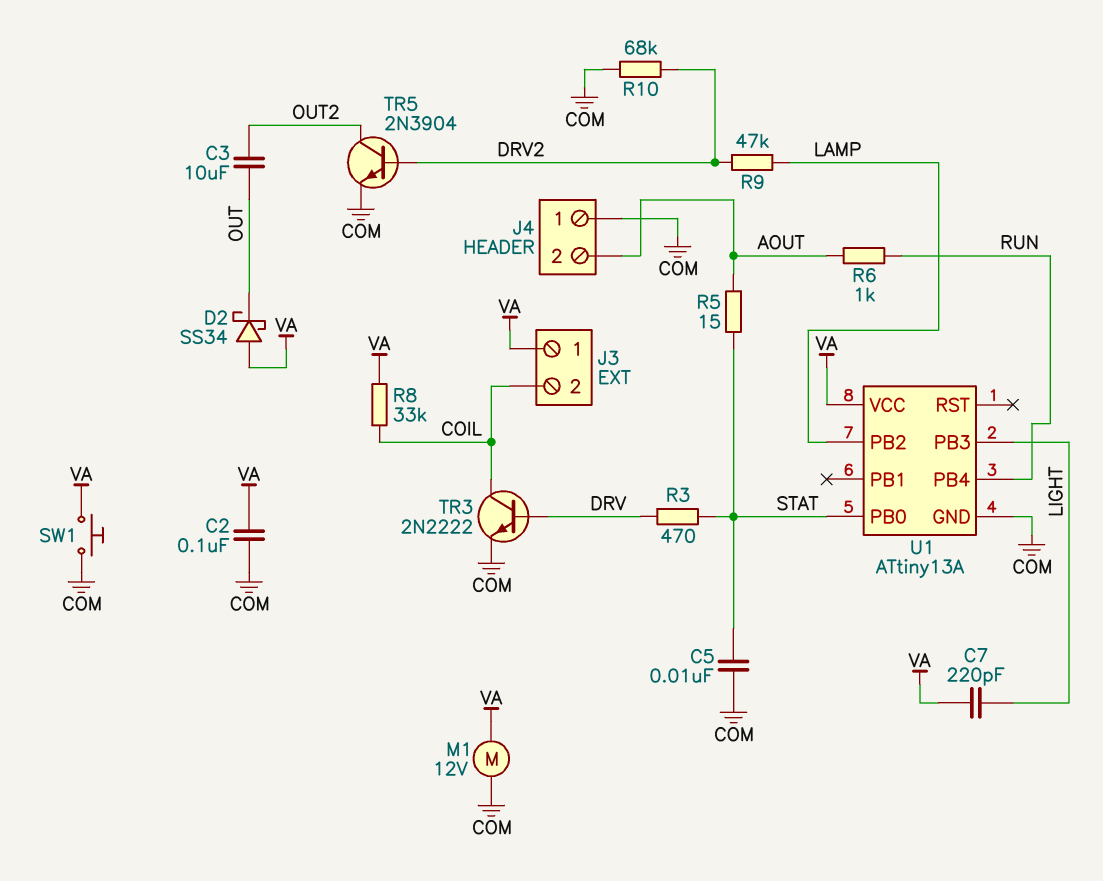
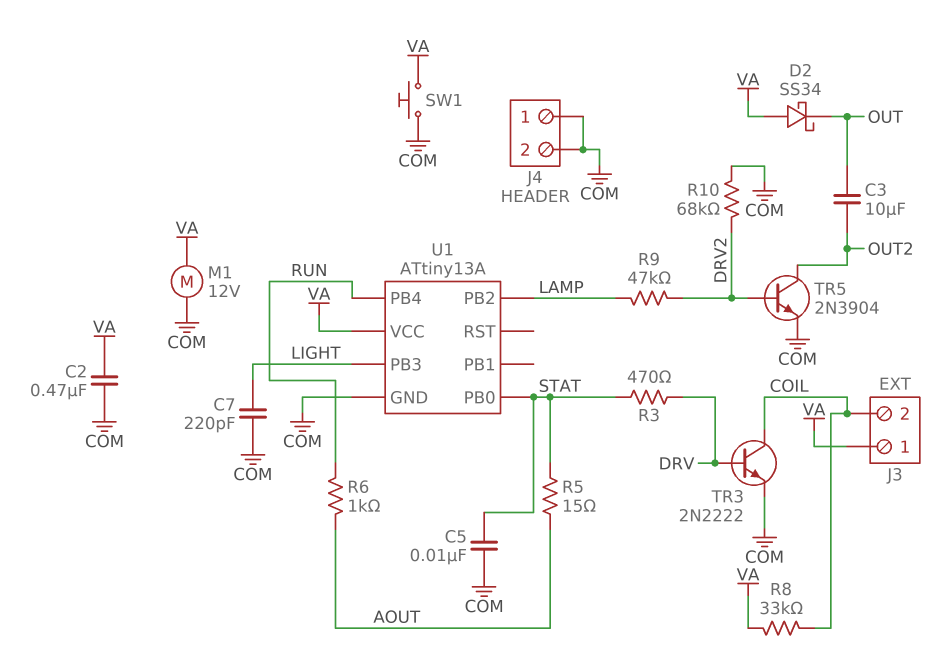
C2: 100nF (COM, VA) -> 470nF (COM, VA)
C7: 220pF (LIGHT, VA) -> 220pF (COM, LIGHT)
J4 pin 2: AOUT -> COM

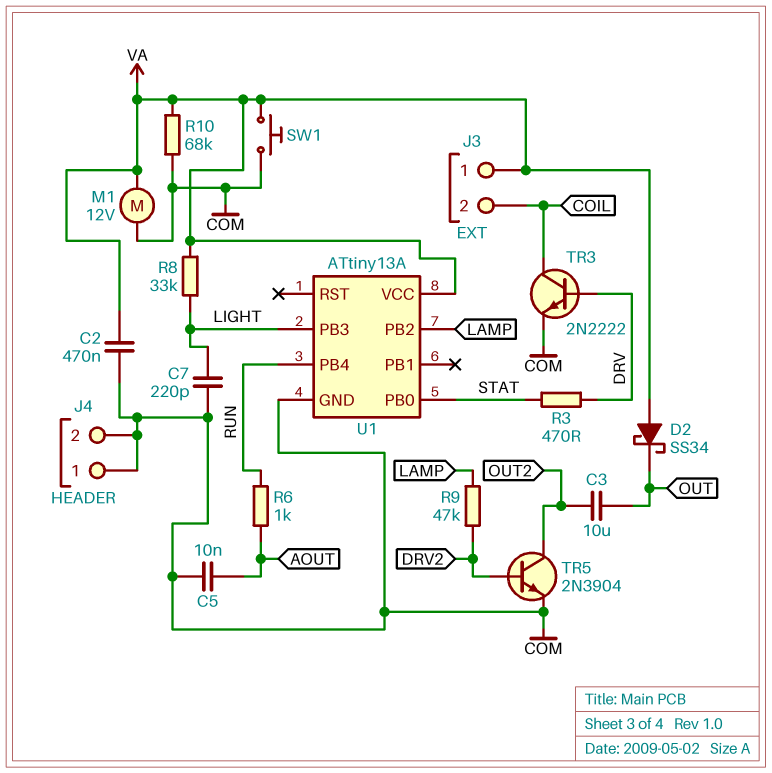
C5: 10nF (COM, STAT) -> 10nF (AOUT, COM)
R5: 15 (AOUT, STAT) -> none
R8: 33k (COIL, VA) -> 33k (LIGHT, VA)
R10: 68k (COM, DRV2) -> 68k (COM, VA)

